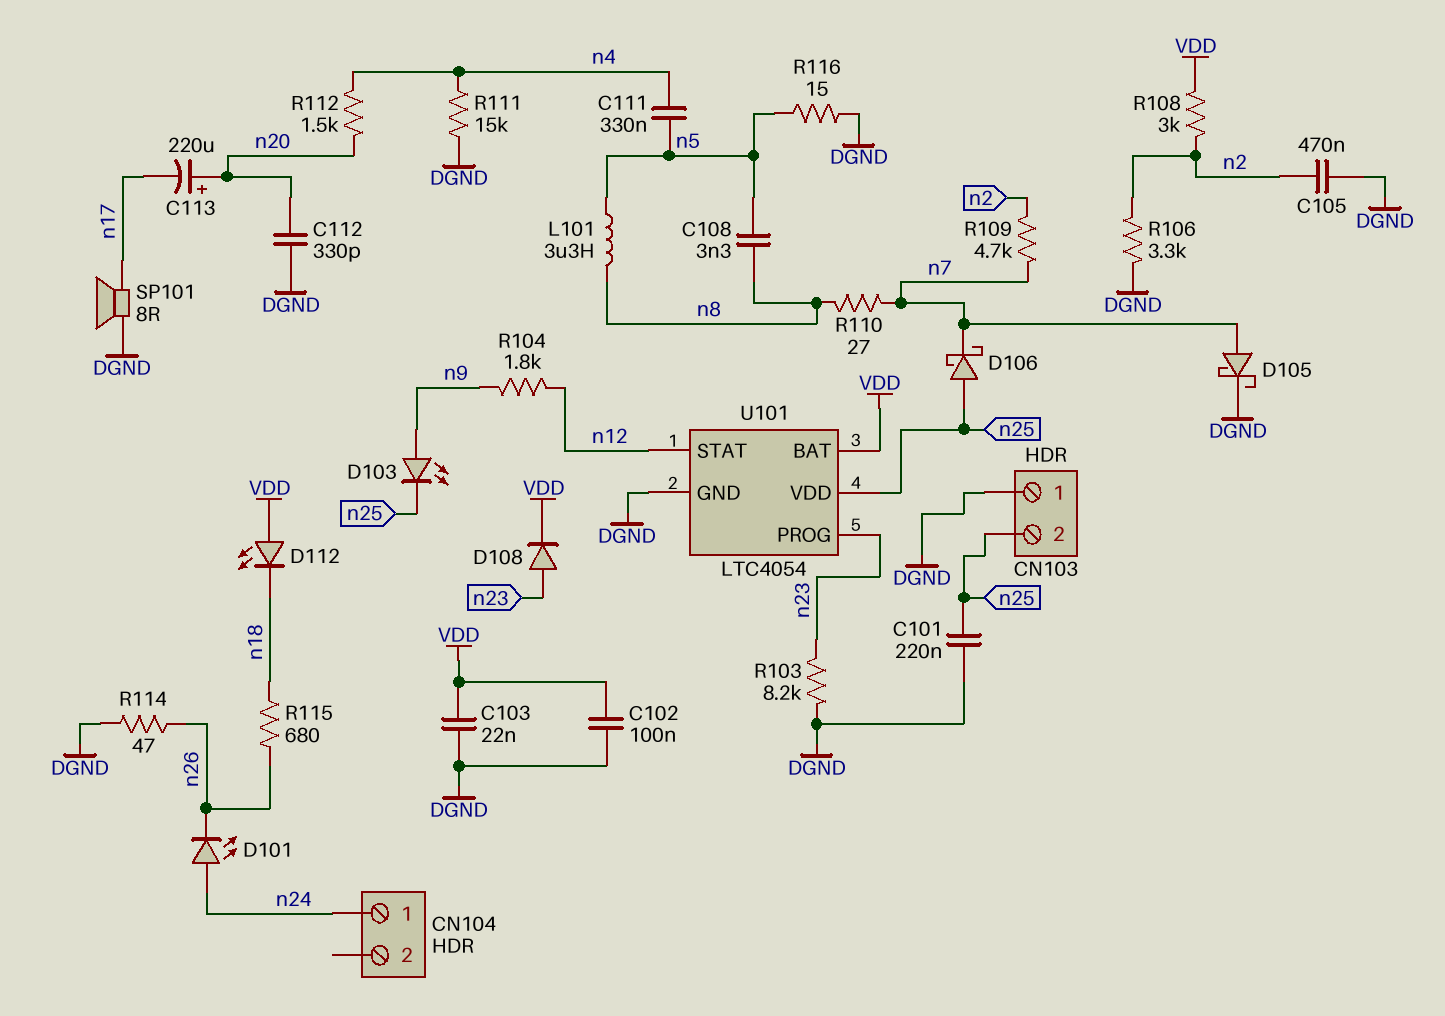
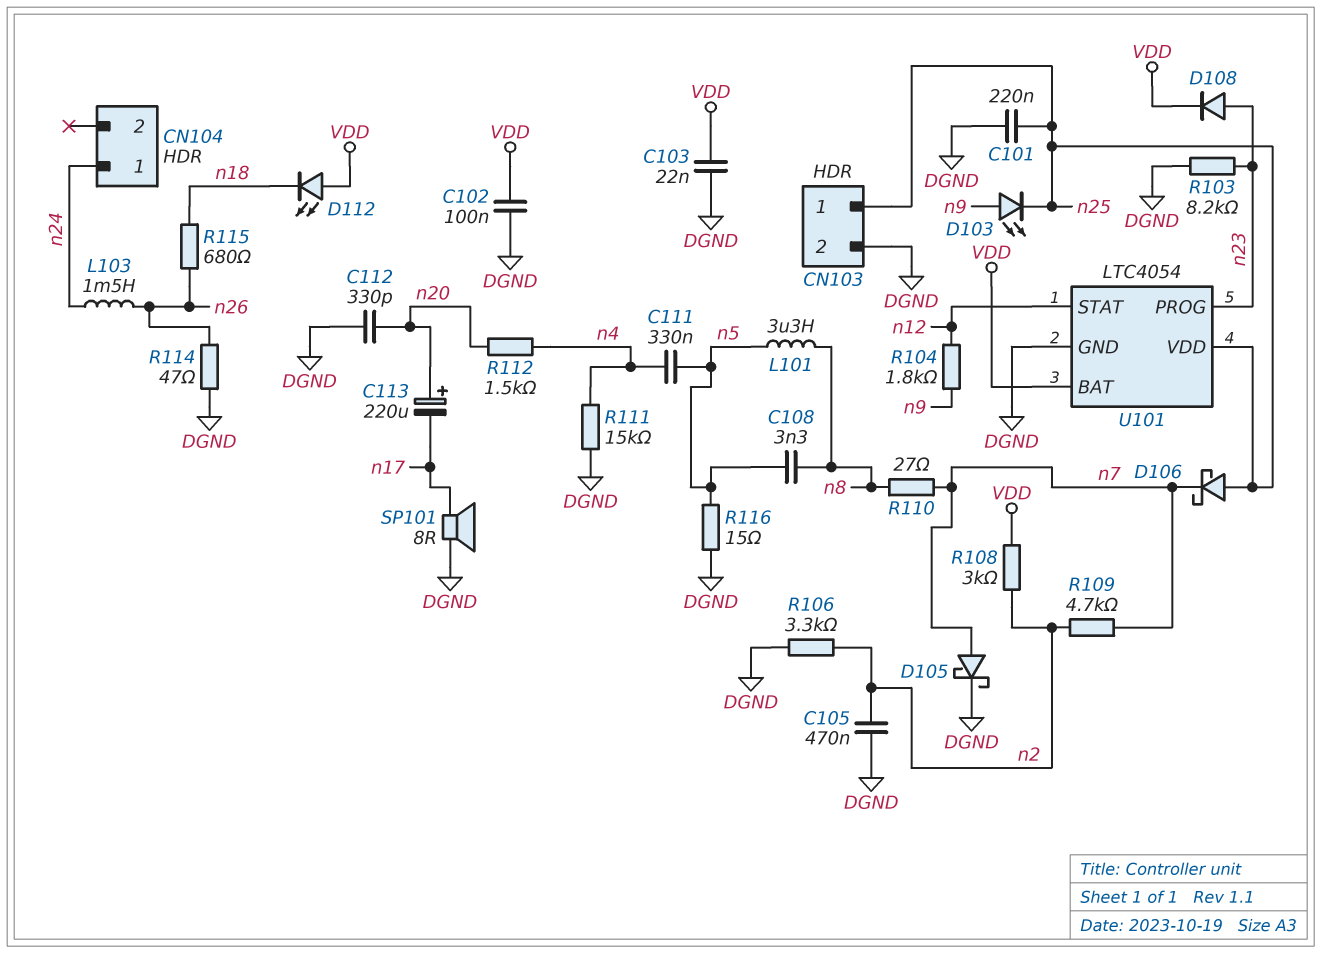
CN103 pin 1: DGND -> n25
CN103 pin 2: n25 -> DGND
D101: LED (A n24, K n26) -> none
L103: none -> 1.5mH (n24, n26)

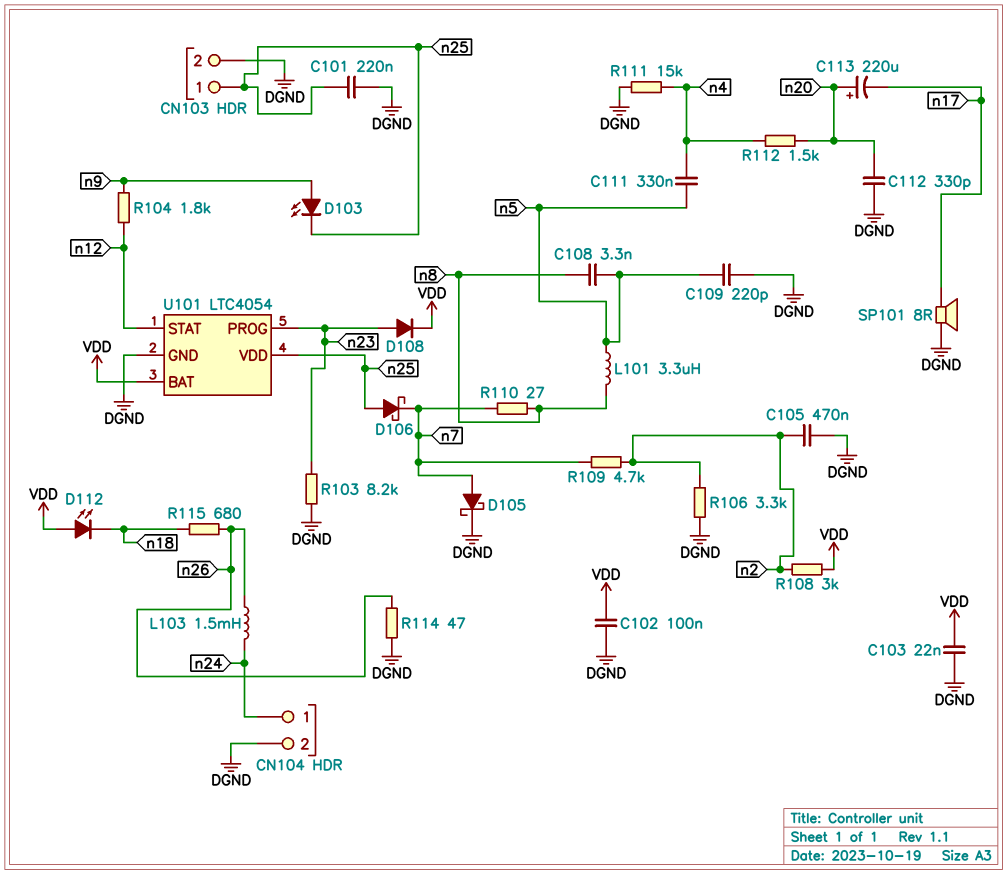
C109: none -> 220pF (DGND, n5)
CN104 pin 2: none -> DGND
R116: 15 (DGND, n5) -> none

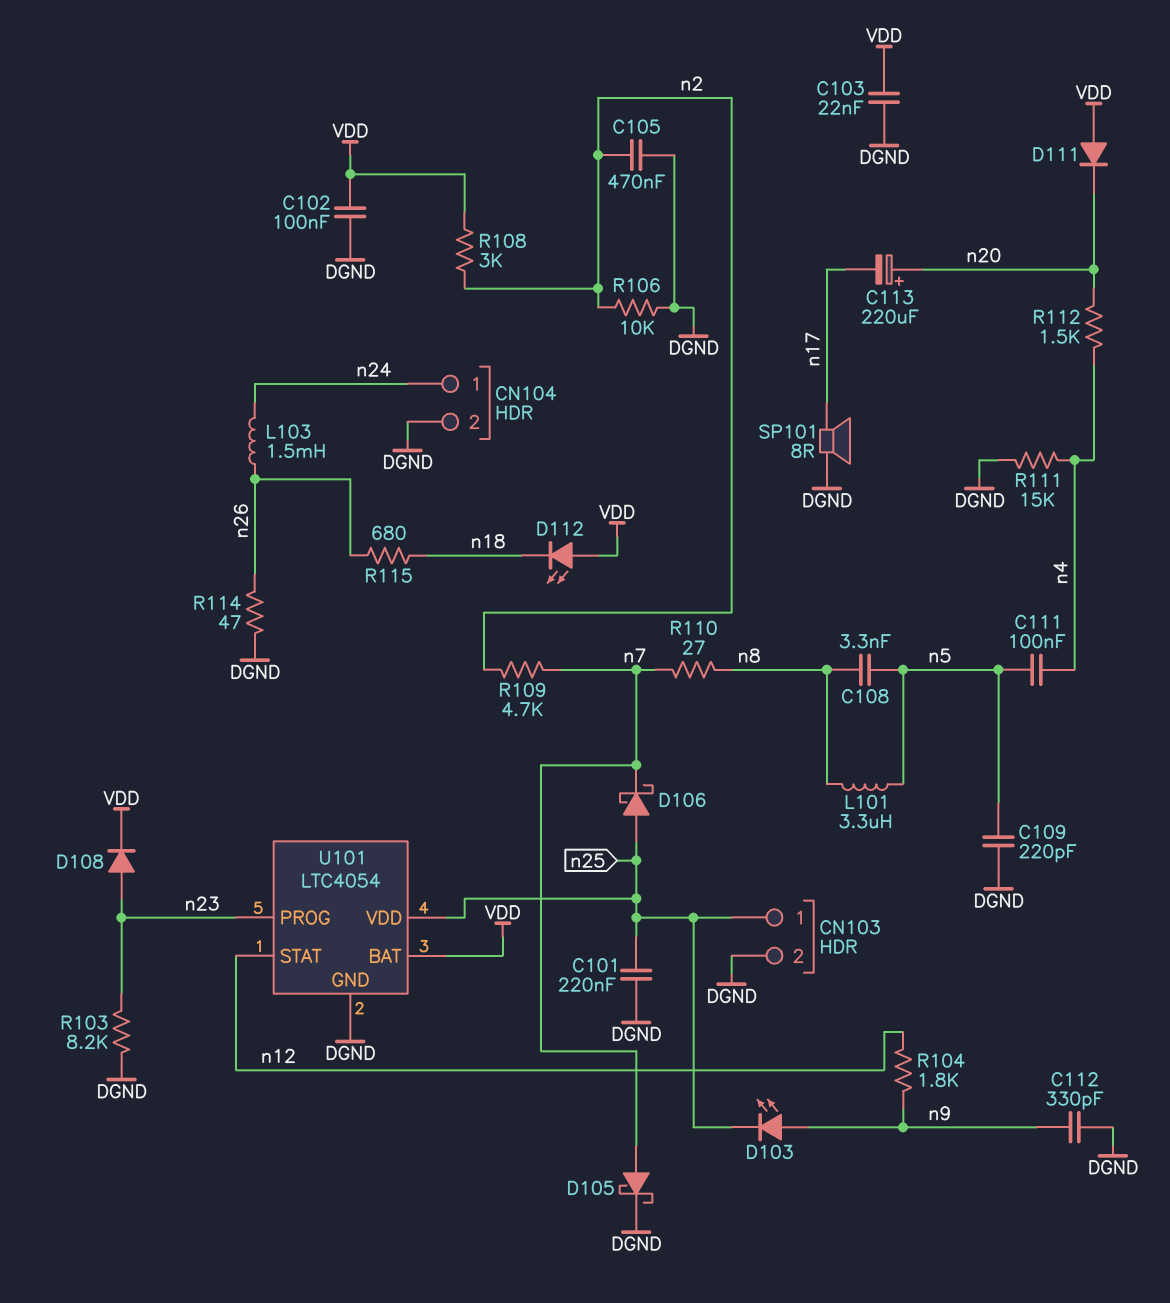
C111: 330nF (n4, n5) -> 100nF (n4, n5)
C112: 330pF (DGND, n20) -> 330pF (DGND, n9)
D111: none -> diode (A VDD, K n20)
R106: 3.3k (DGND, n2) -> 10k (DGND, n2)

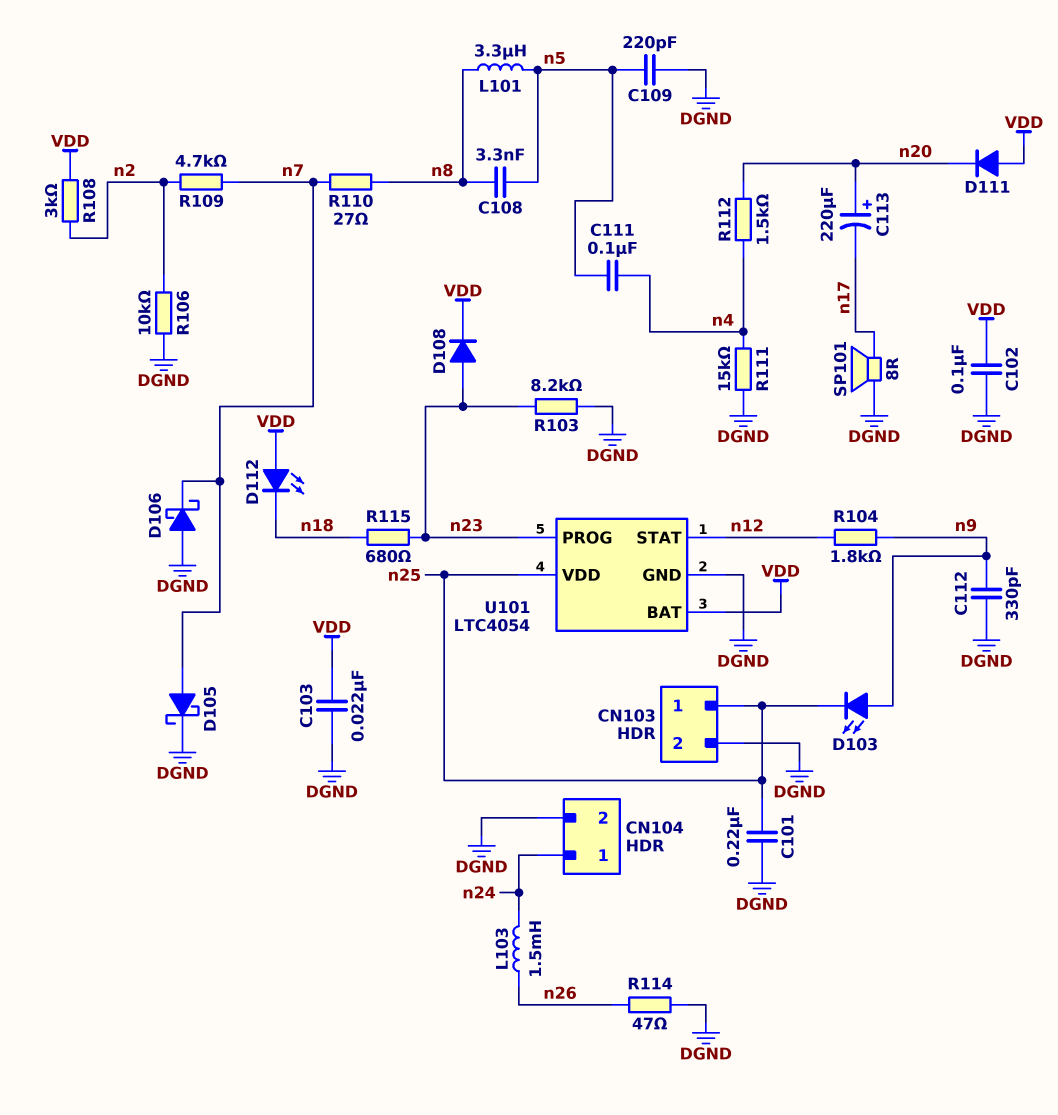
C105: 470nF (DGND, n2) -> none
D106: schottky (A n25, K n7) -> schottky (A DGND, K n7)
R115: 680 (n18, n26) -> 680 (n18, n23)

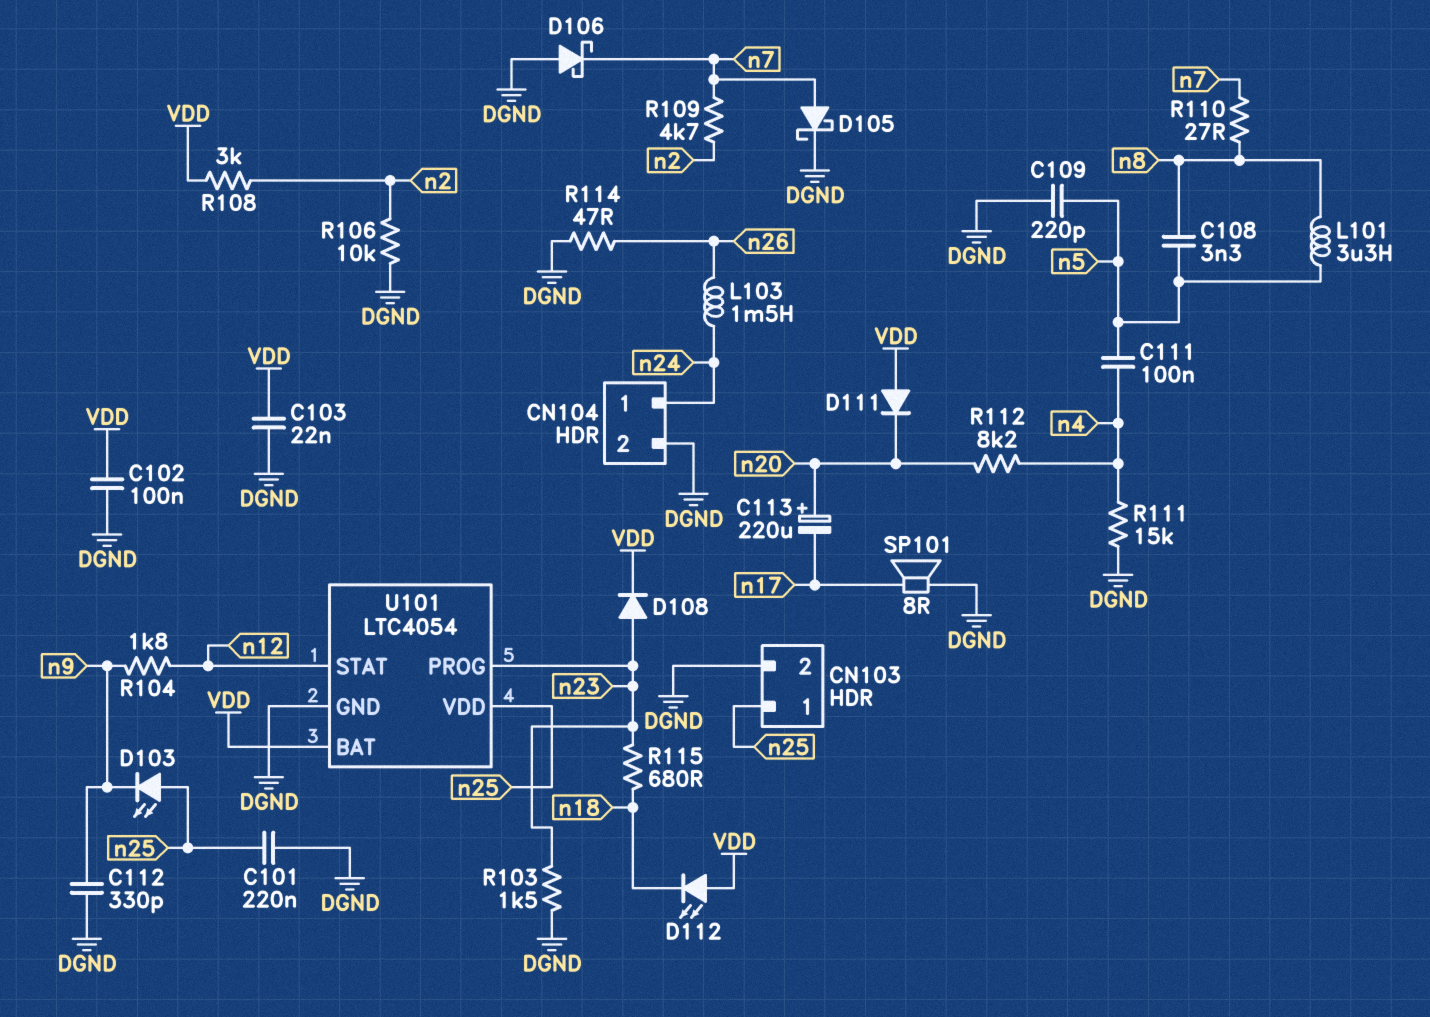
D103: LED (A n9, K n25) -> LED (A n25, K n9)
R103: 8.2k (DGND, n23) -> 1.5k (DGND, n23)
R112: 1.5k (n4, n20) -> 8.2k (n4, n20)

